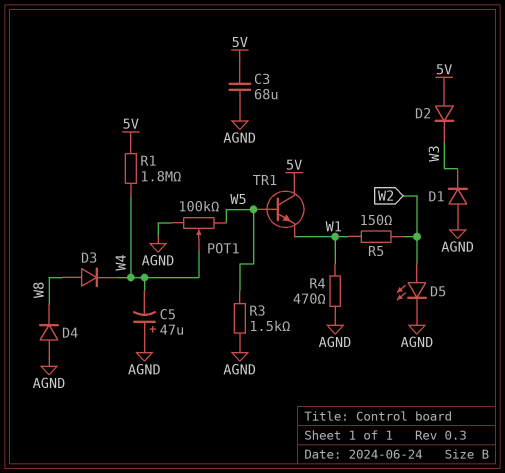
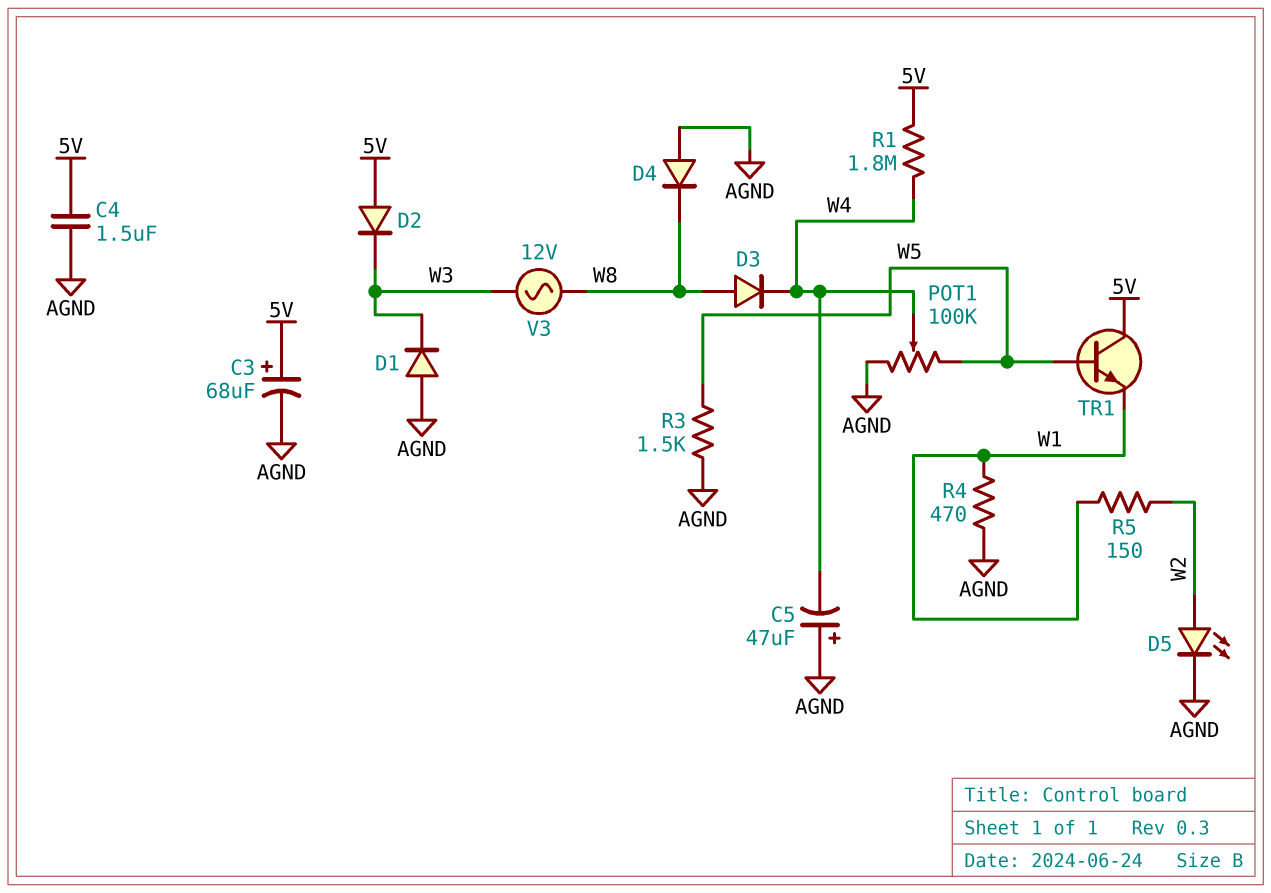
C3: 68uF (5V, AGND) -> 68uF (plus 5V, minus AGND)
C4: none -> 1.5uF (5V, AGND)
V3: none -> AC 12V (W3, W8)

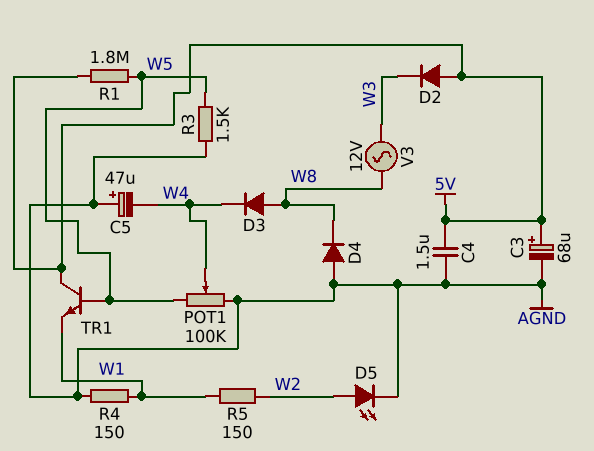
D1: diode (A AGND, K W3) -> none
R1: 1.8M (5V, W4) -> 1.8M (5V, W5)
R4: 470 (AGND, W1) -> 150 (AGND, W1)

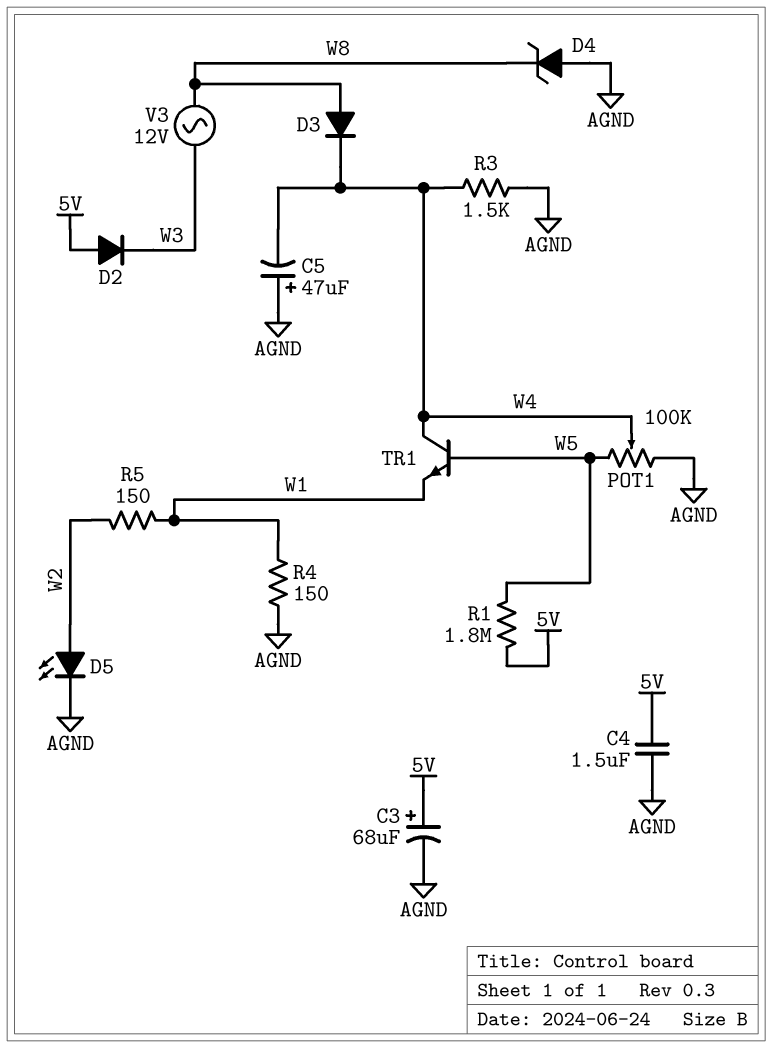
D4: diode (A AGND, K W8) -> zener (A AGND, K W8)
R3: 1.5k (AGND, W5) -> 1.5k (AGND, W4)
TR1: NPN (B W5, C 5V, E W1) -> NPN (B W5, C W4, E W1)

